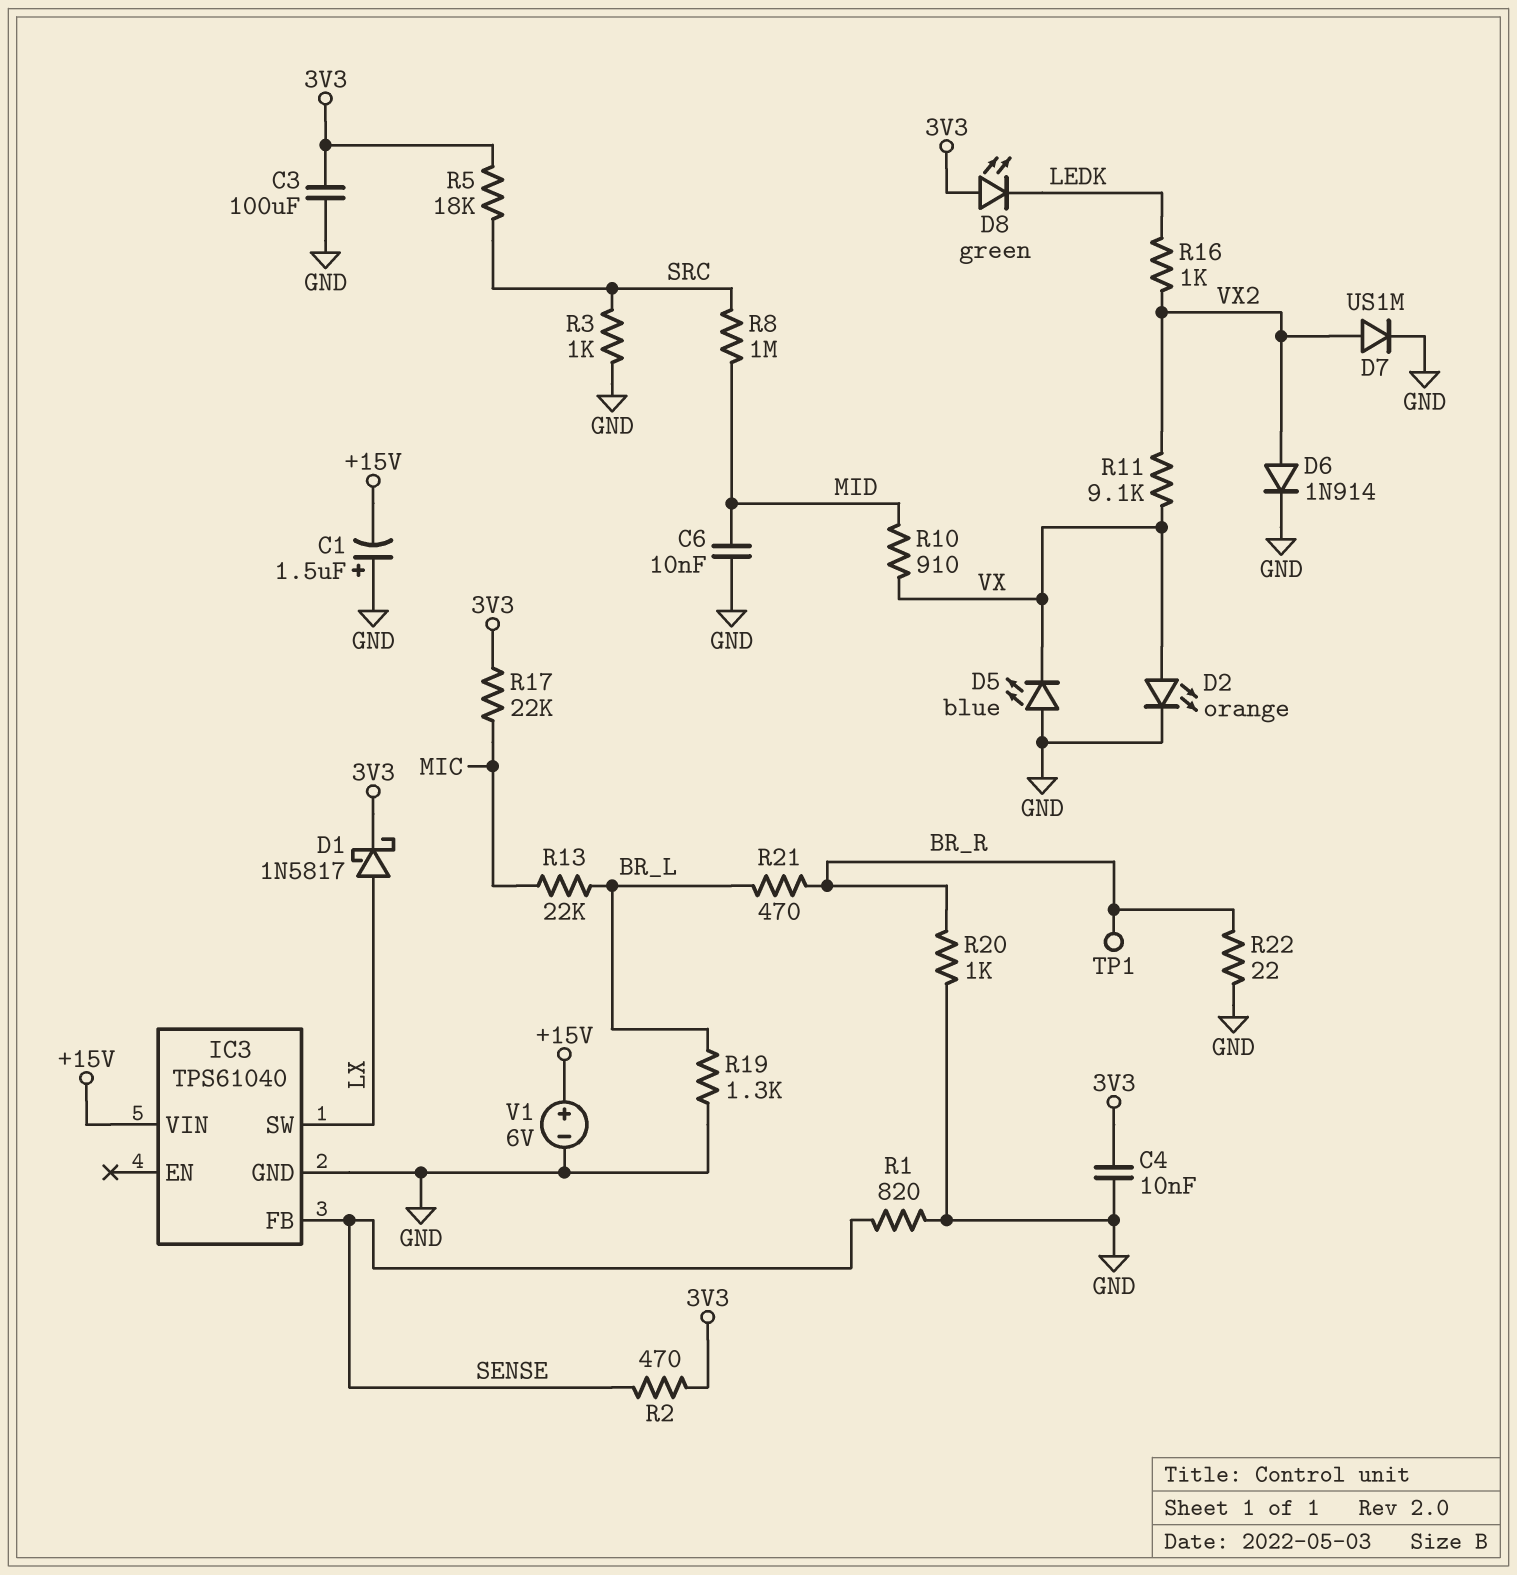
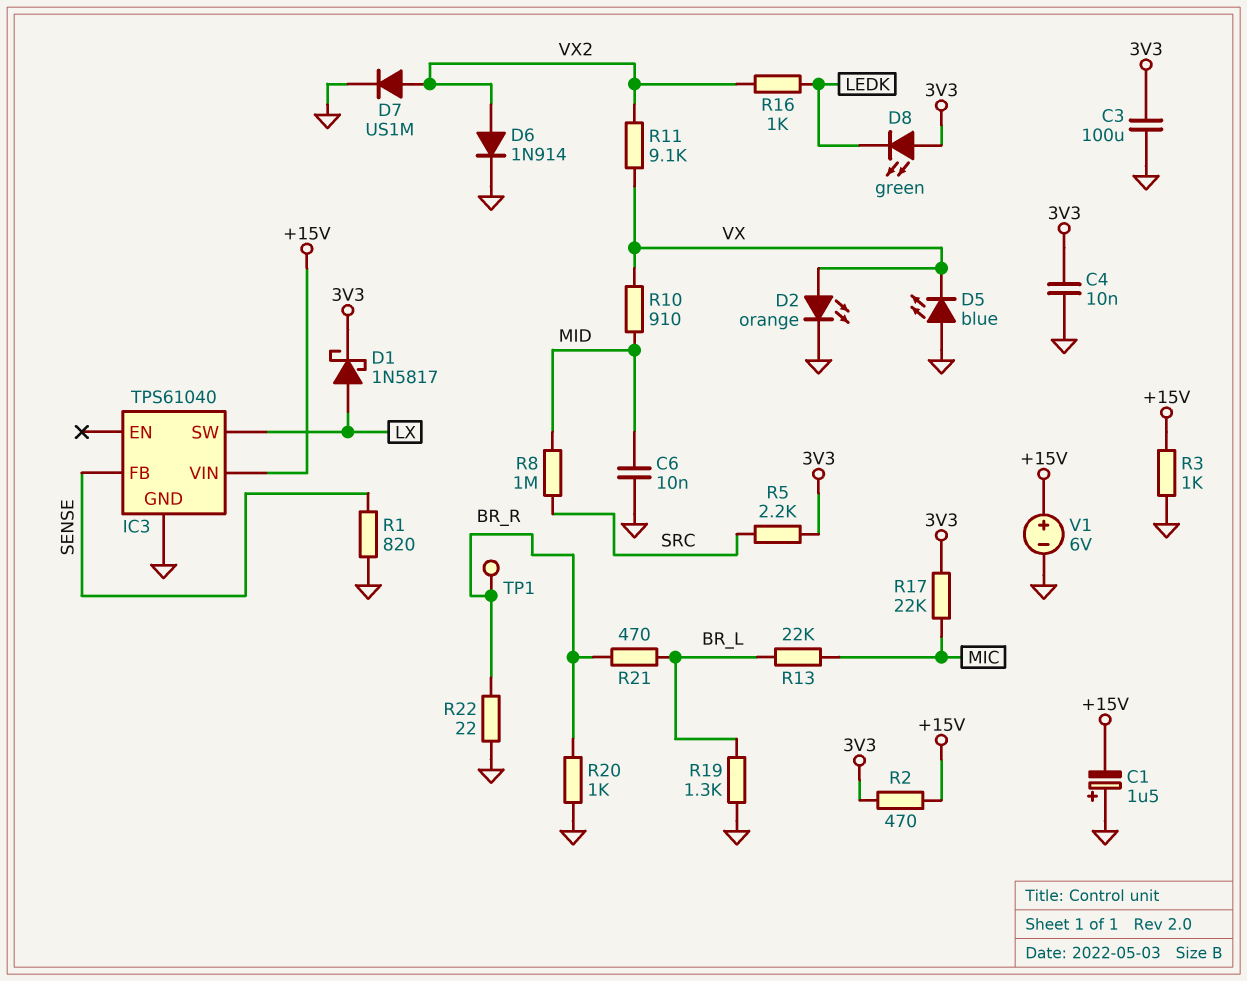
R2: 470 (3V3, SENSE) -> 470 (+15V, 3V3)
R3: 1k (GND, SRC) -> 1k (+15V, GND)
R5: 18k (3V3, SRC) -> 2.2k (3V3, SRC)

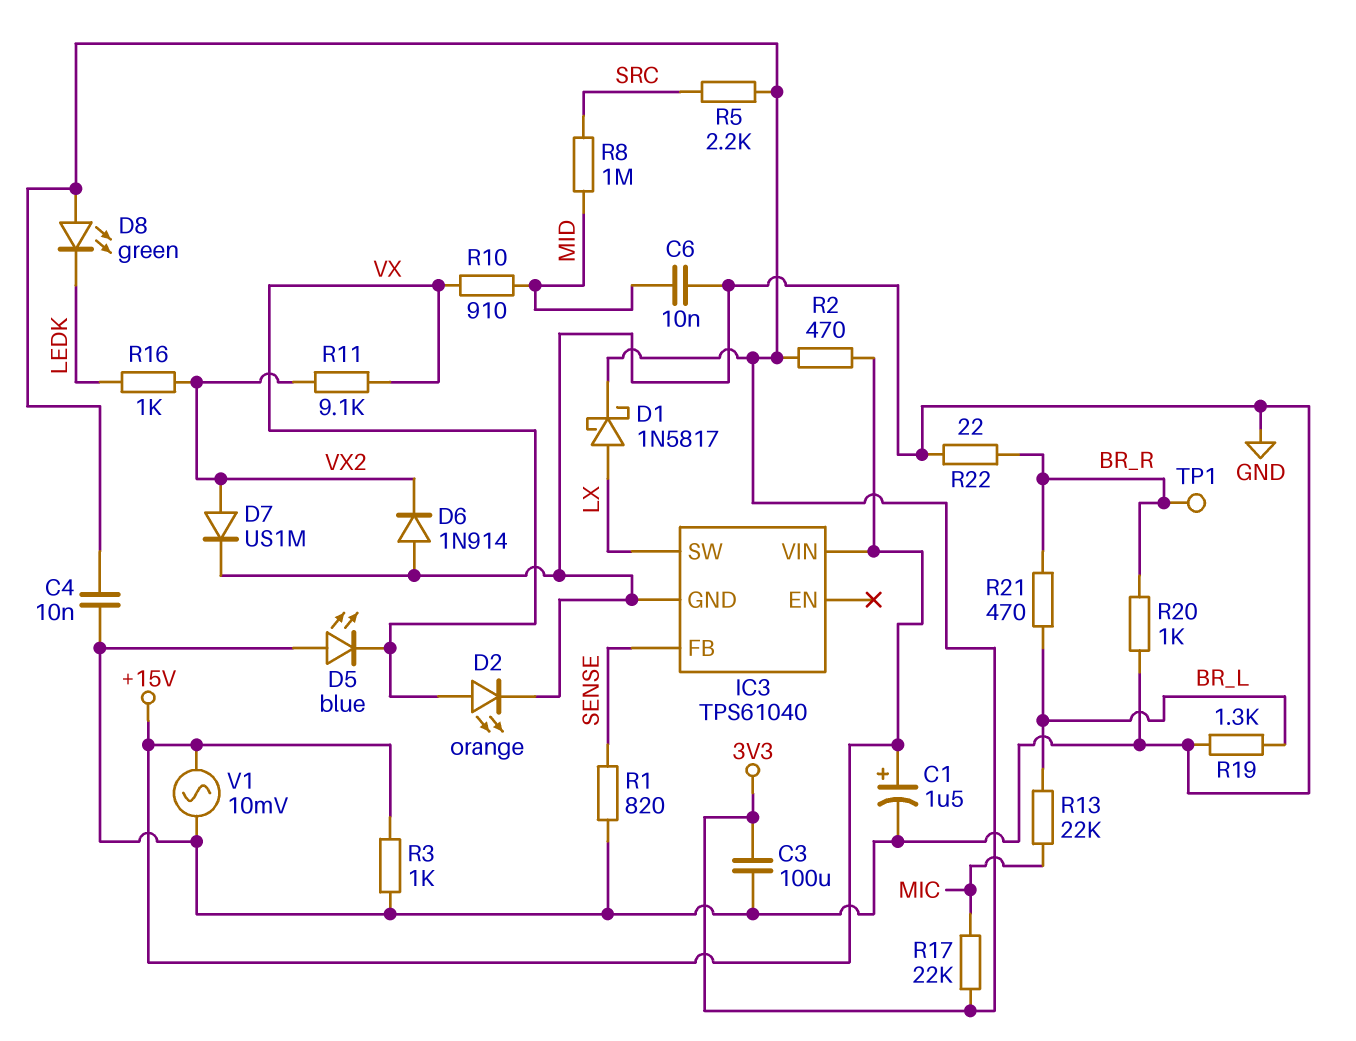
C1: 1.5uF (plus GND, minus +15V) -> 1.5uF (plus +15V, minus GND)
D6: diode 1N914 (A VX2, K GND) -> diode 1N914 (A GND, K VX2)
V1: 6V (plus +15V, minus GND) -> AC 10mV (+15V, GND)

